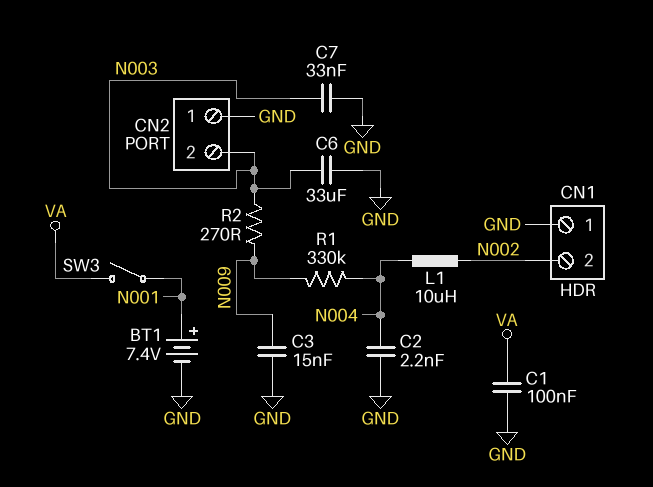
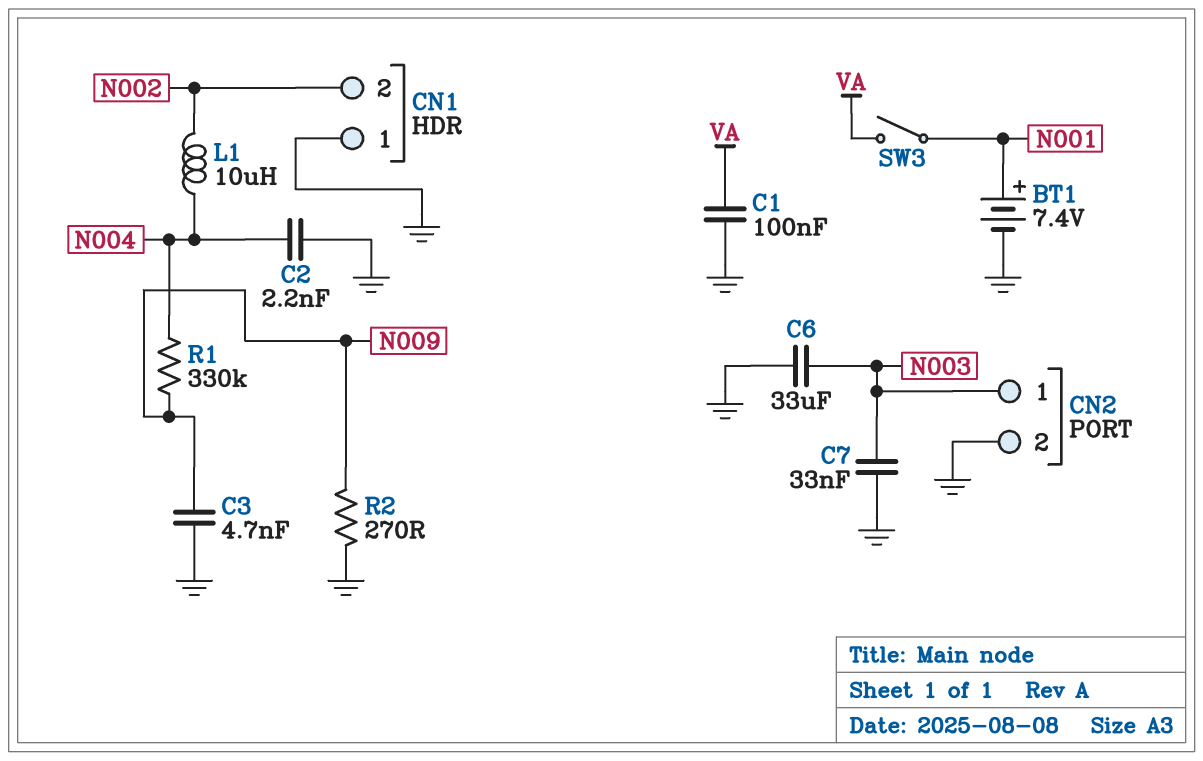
C3: 15nF (GND, N009) -> 4.7nF (GND, N009)
CN2 pin 1: GND -> N003
CN2 pin 2: N003 -> GND
R2: 270 (N003, N009) -> 270 (GND, N009)

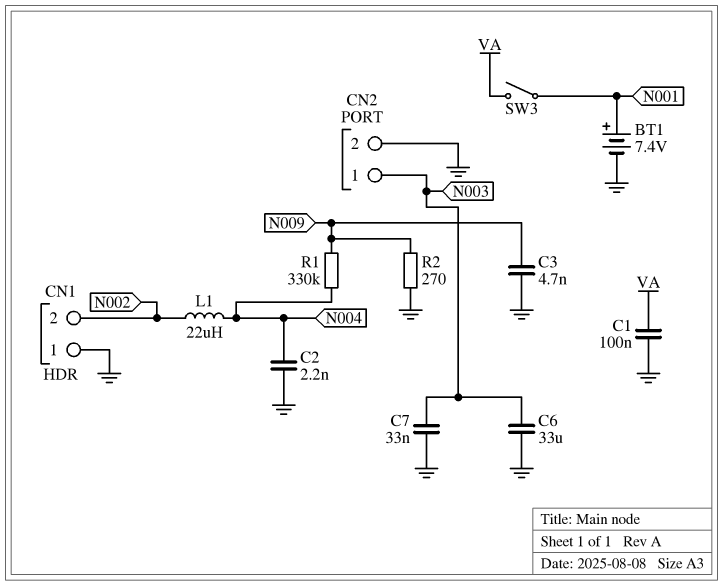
L1: 10uH (N002, N004) -> 22uH (N002, N004)

